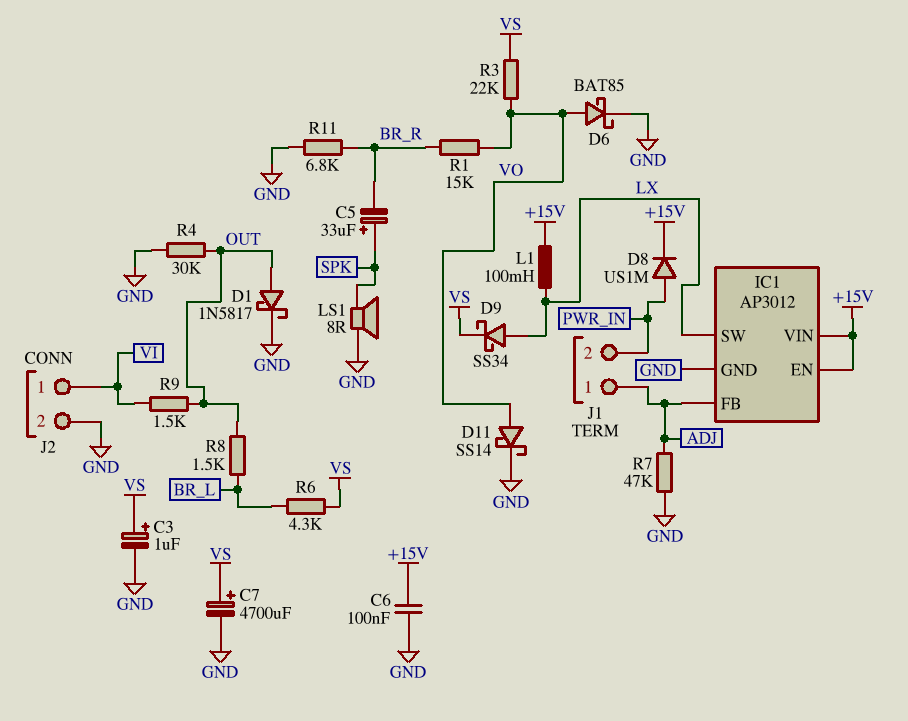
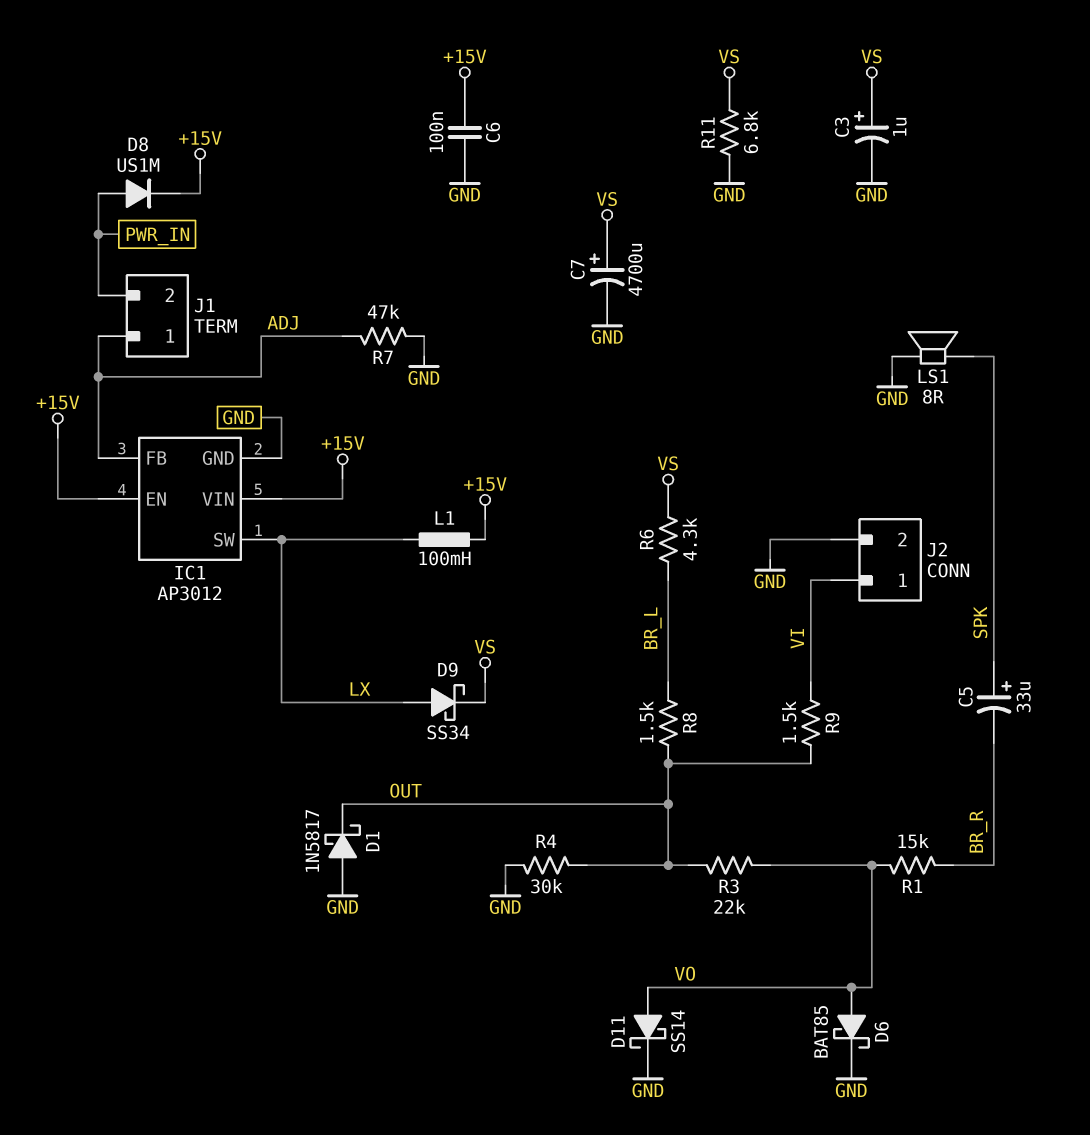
D1: schottky 1N5817 (A OUT, K GND) -> schottky 1N5817 (A GND, K OUT)
R3: 22k (VO, VS) -> 22k (OUT, VO)
R11: 6.8k (BR_R, GND) -> 6.8k (GND, VS)

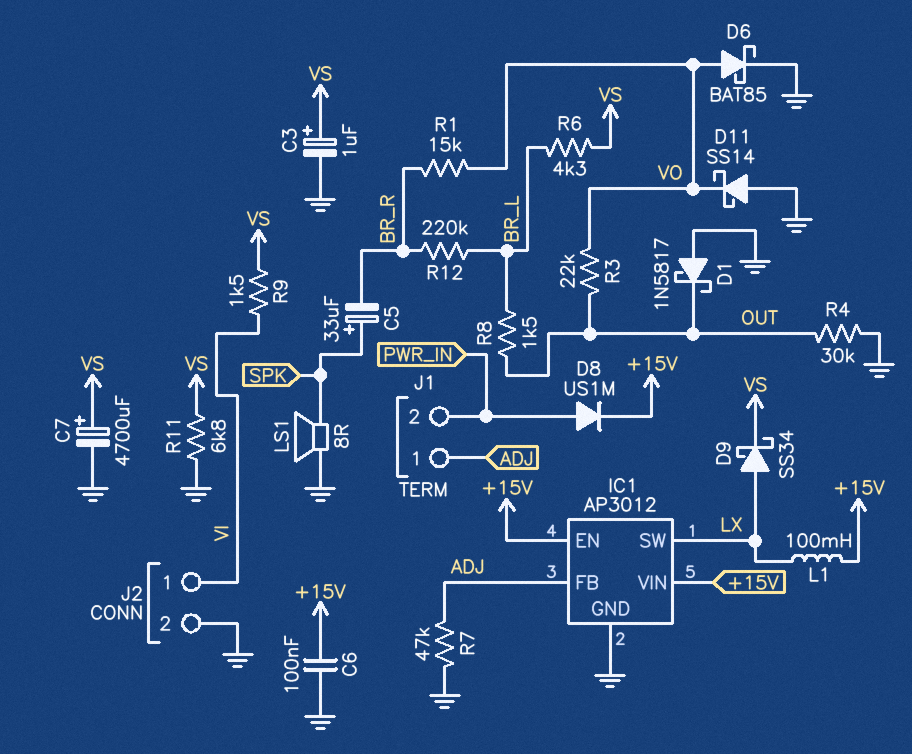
D11: schottky SS14 (A VO, K GND) -> schottky SS14 (A GND, K VO)
R9: 1.5k (OUT, VI) -> 1.5k (VI, VS)
R12: none -> 220k (BR_L, BR_R)

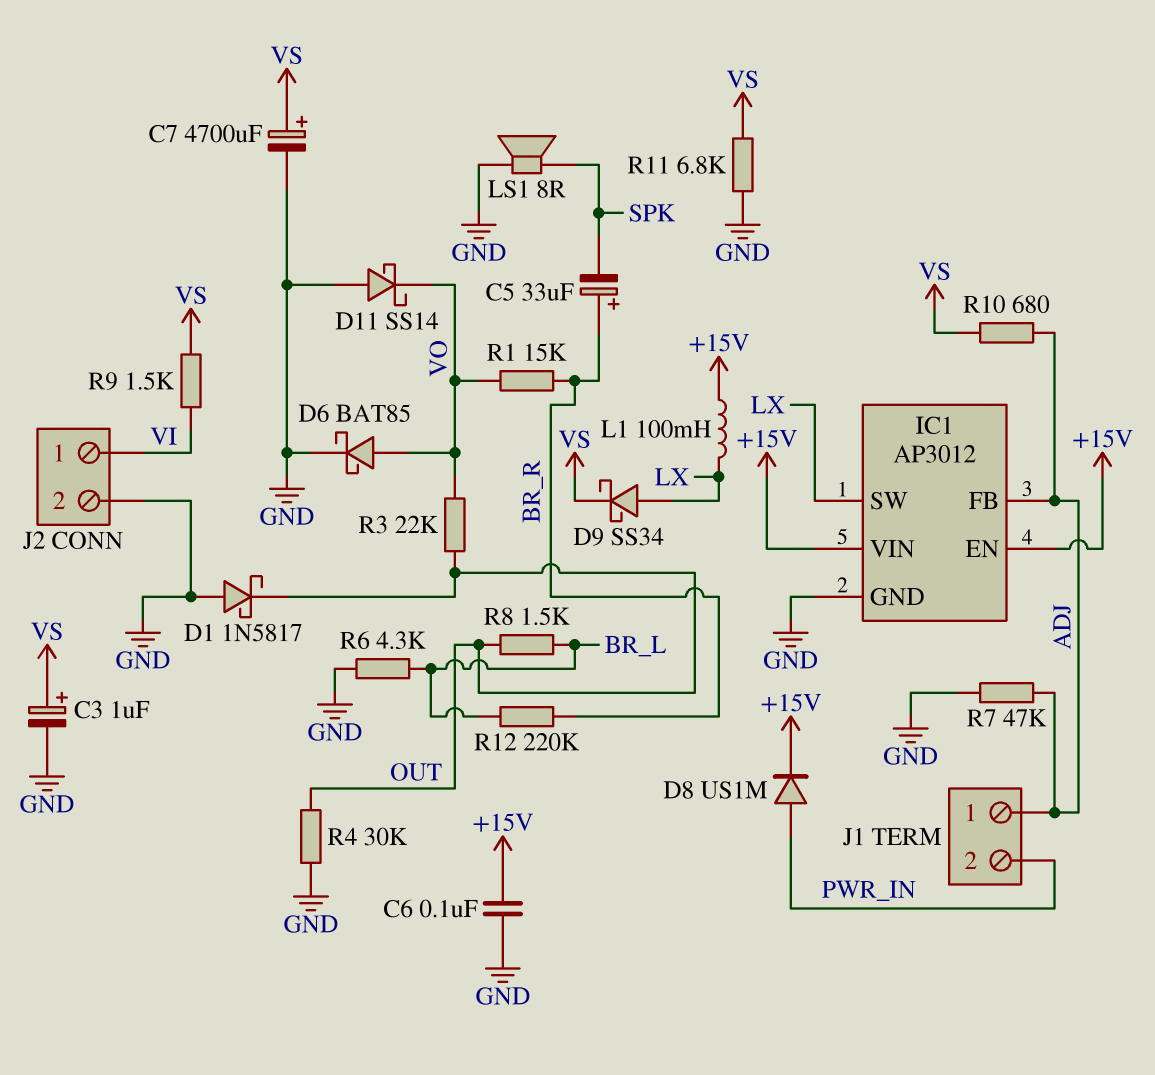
C5: 33uF (plus SPK, minus BR_R) -> 33uF (plus BR_R, minus SPK)
R6: 4.3k (BR_L, VS) -> 4.3k (BR_L, GND)
R10: none -> 680 (ADJ, VS)

